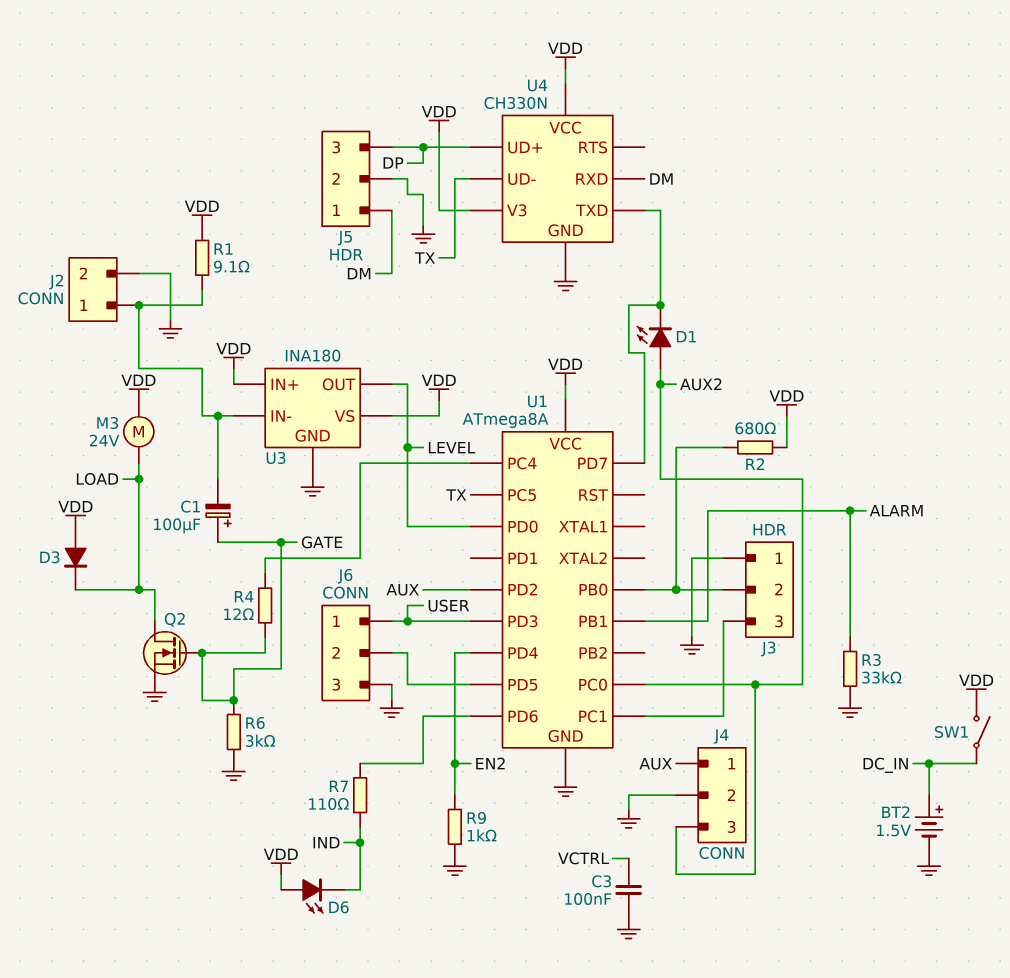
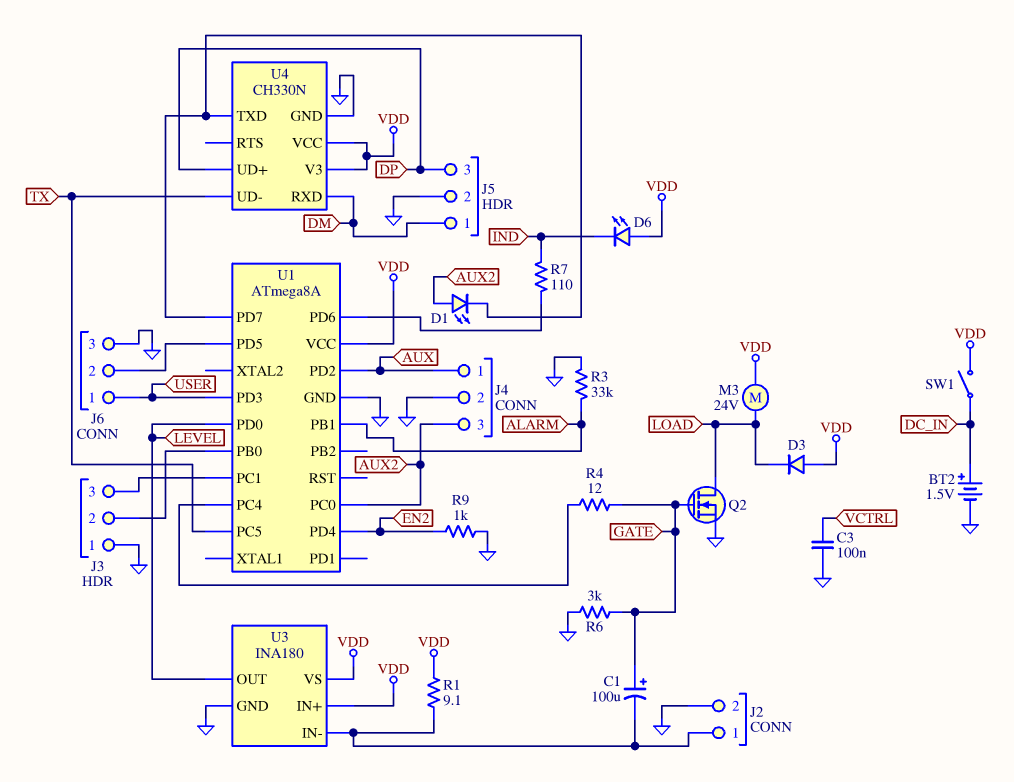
R2: 680 (J3/2, VDD) -> none

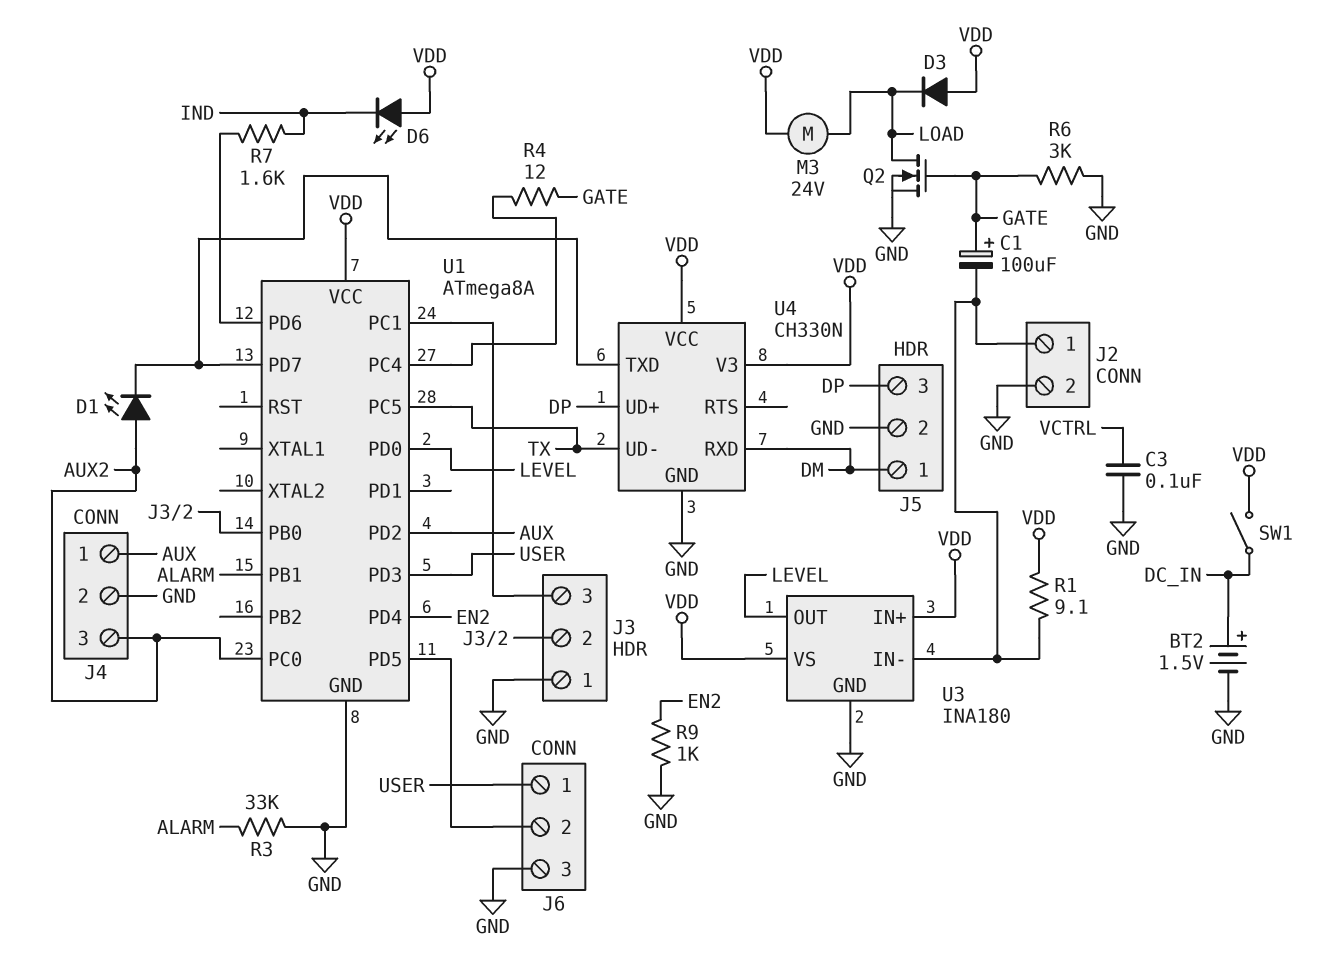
R7: 110 (IND, U1/PD6) -> 1.6k (IND, U1/PD6)

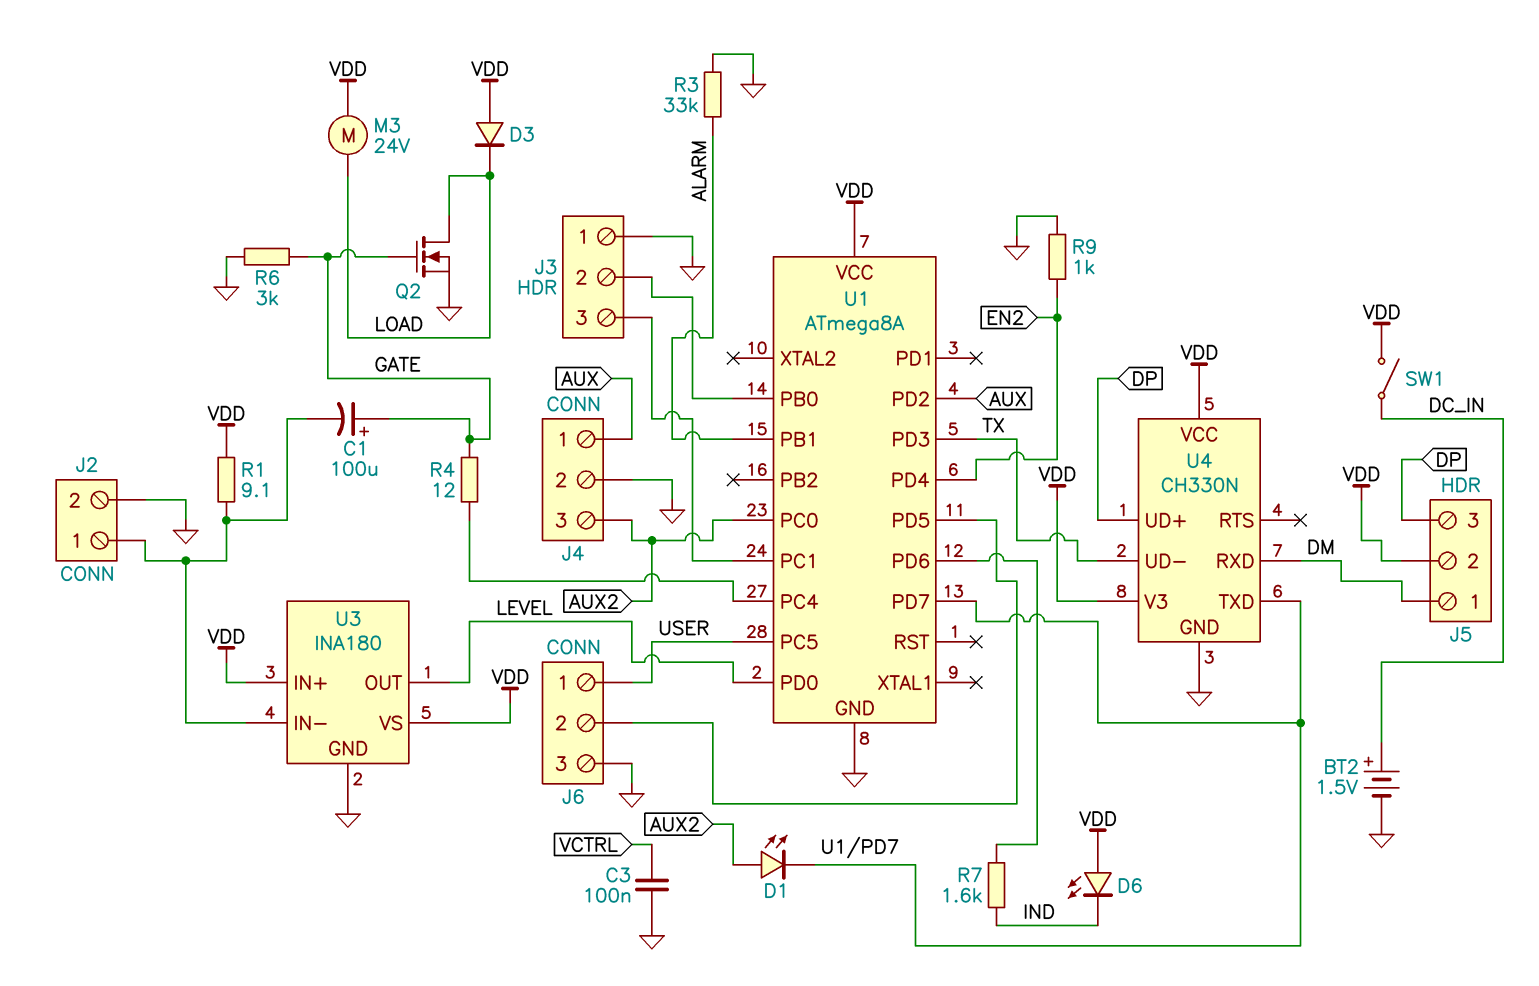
J5 pin 2: GND -> VDD
U1 pin PC5: TX -> USER
U1 pin PD3: USER -> TX

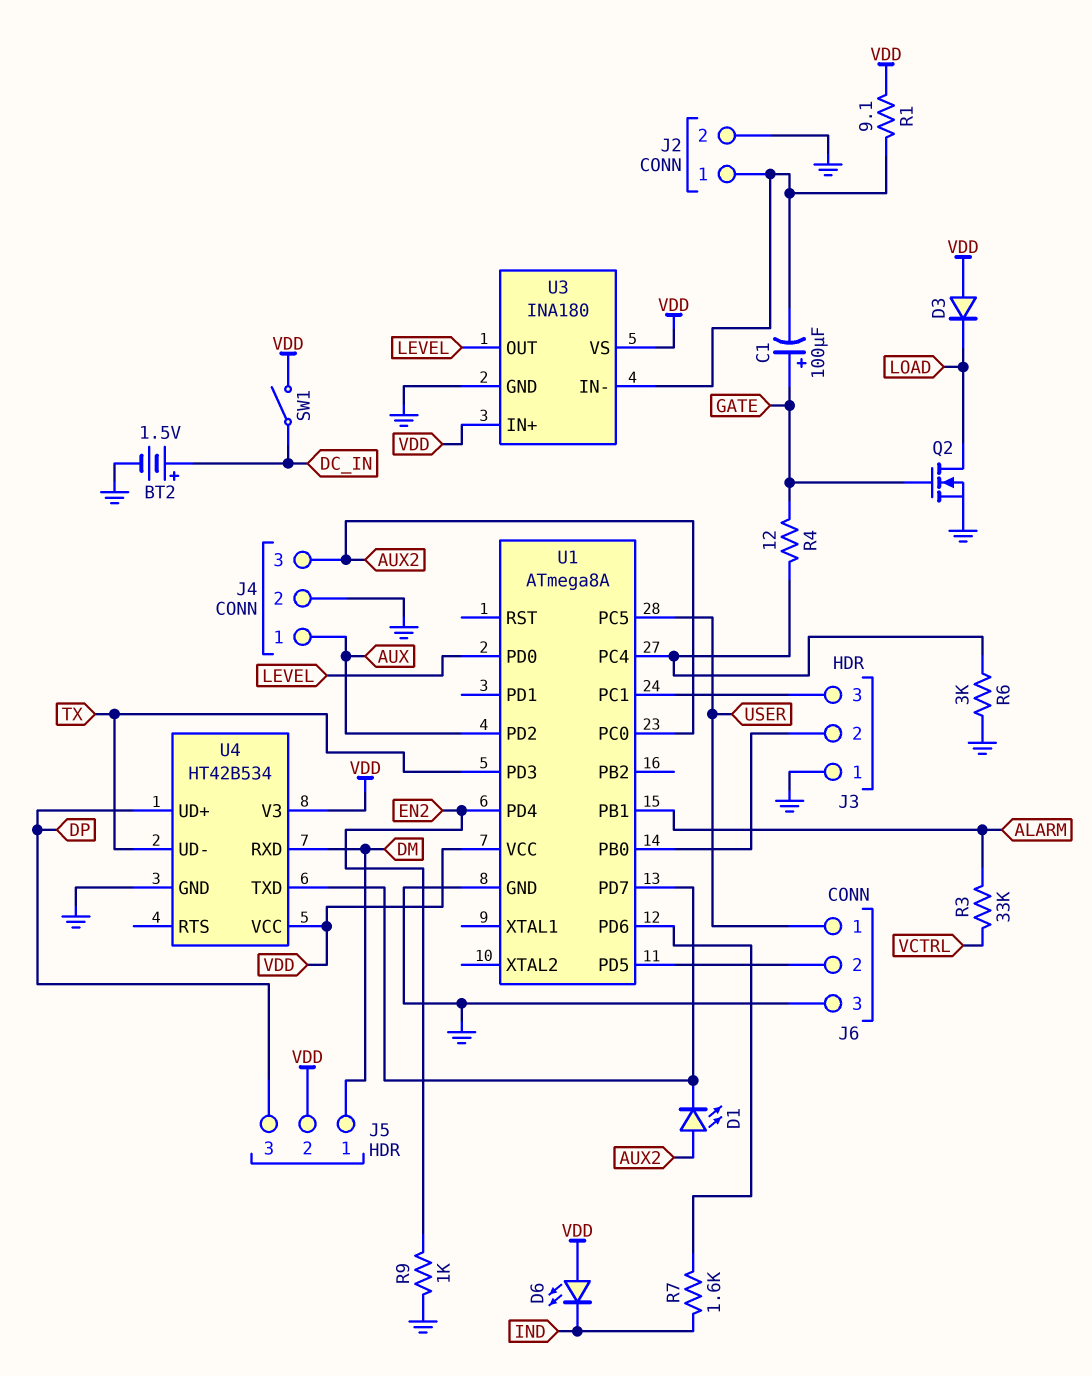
C3: 100nF (GND, VCTRL) -> none
M3: motor 24V (LOAD, VDD) -> none
R3: 33k (ALARM, GND) -> 33k (ALARM, VCTRL)
R6: 3k (GATE, GND) -> 3k (GND, U1/PC4)
U4: CH330N -> HT42B534

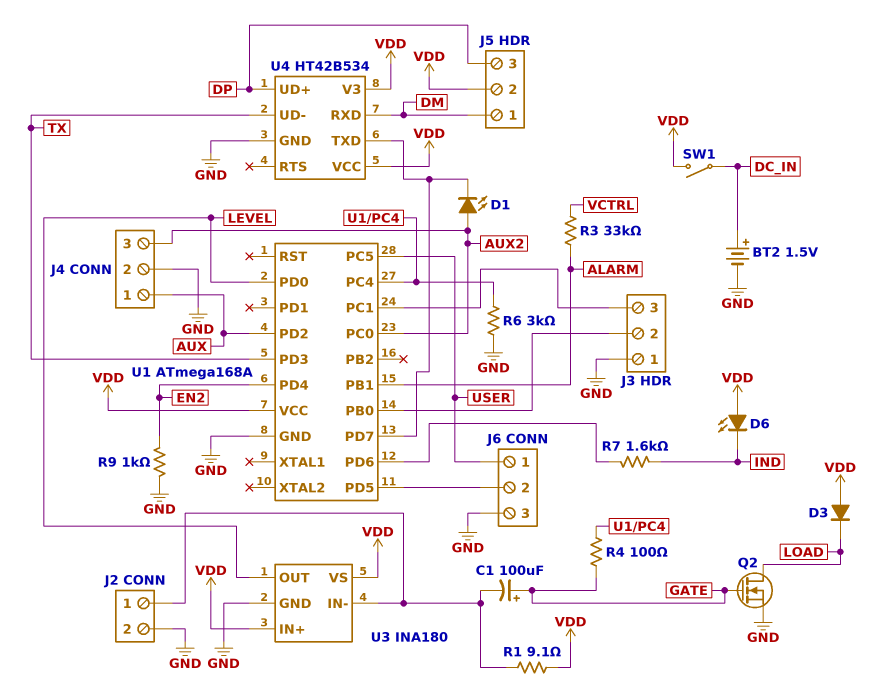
R4: 12 (GATE, U1/PC4) -> 100 (GATE, U1/PC4)
U1: ATmega8A -> ATmega168A

